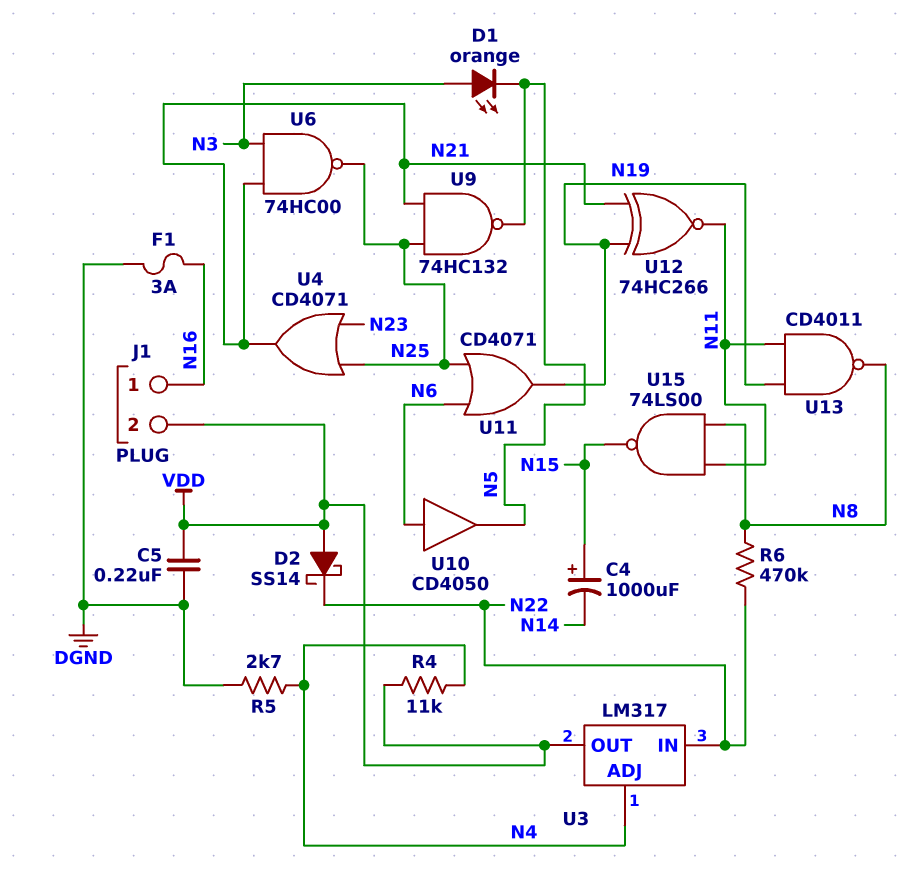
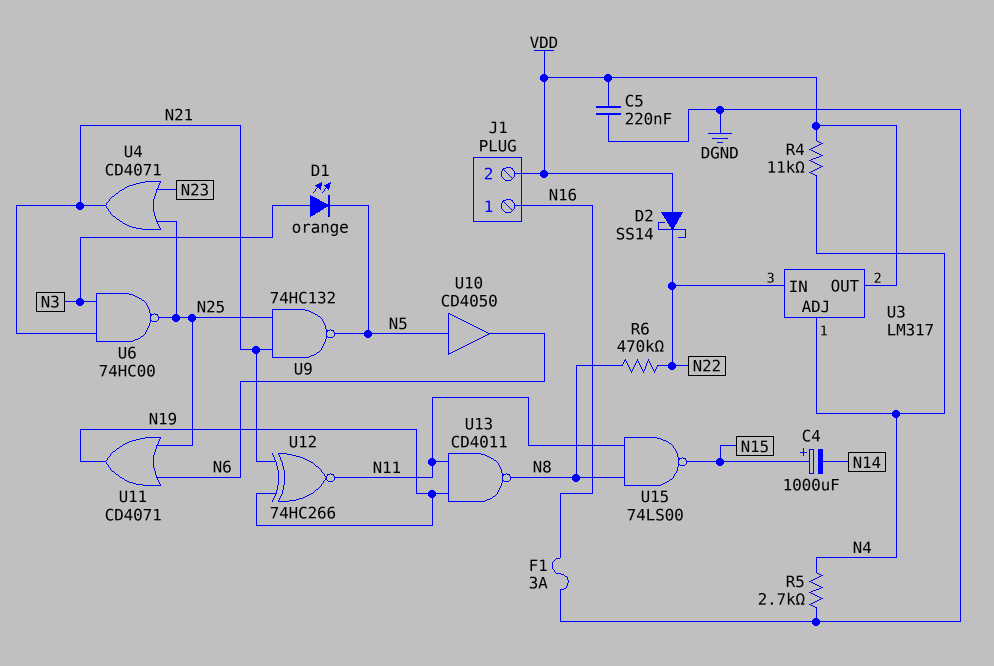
U10: buffer CD4050 (in N6, out N5) -> buffer CD4050 (in N5, out N6)

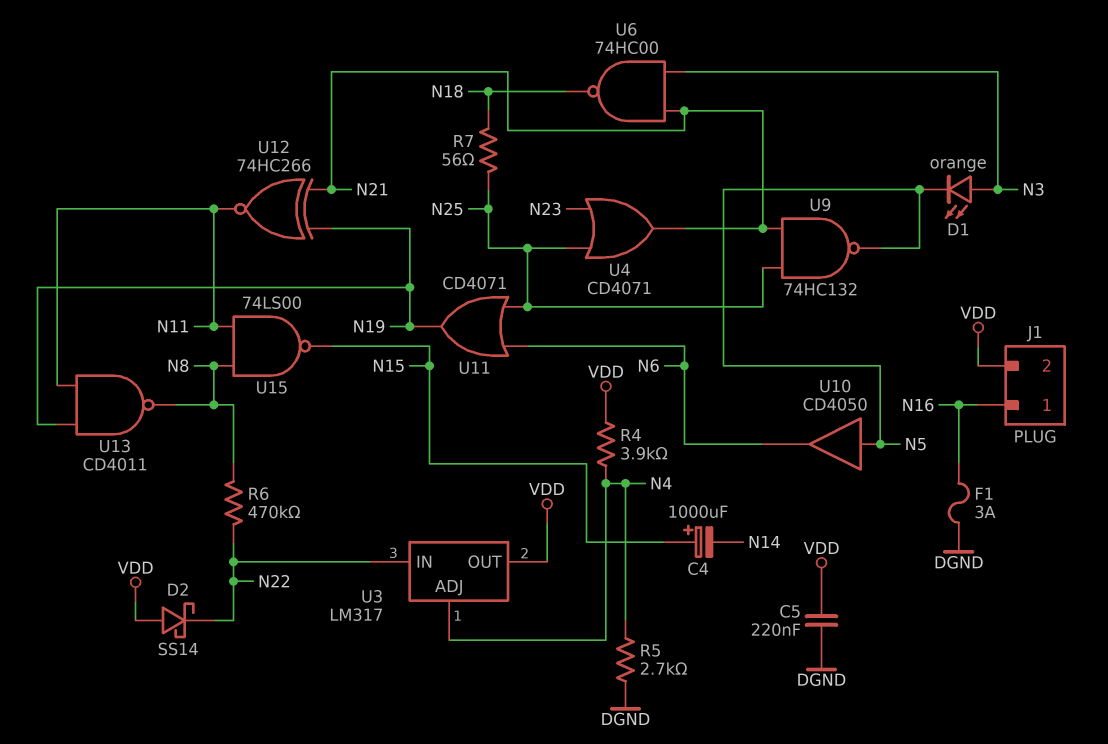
R4: 11k (N4, VDD) -> 3.9k (N4, VDD)
R7: none -> 56 (N18, N25)
U6: NAND 74HC00 (in N3, in N21, out N25) -> NAND 74HC00 (in N3, in N21, out N18)

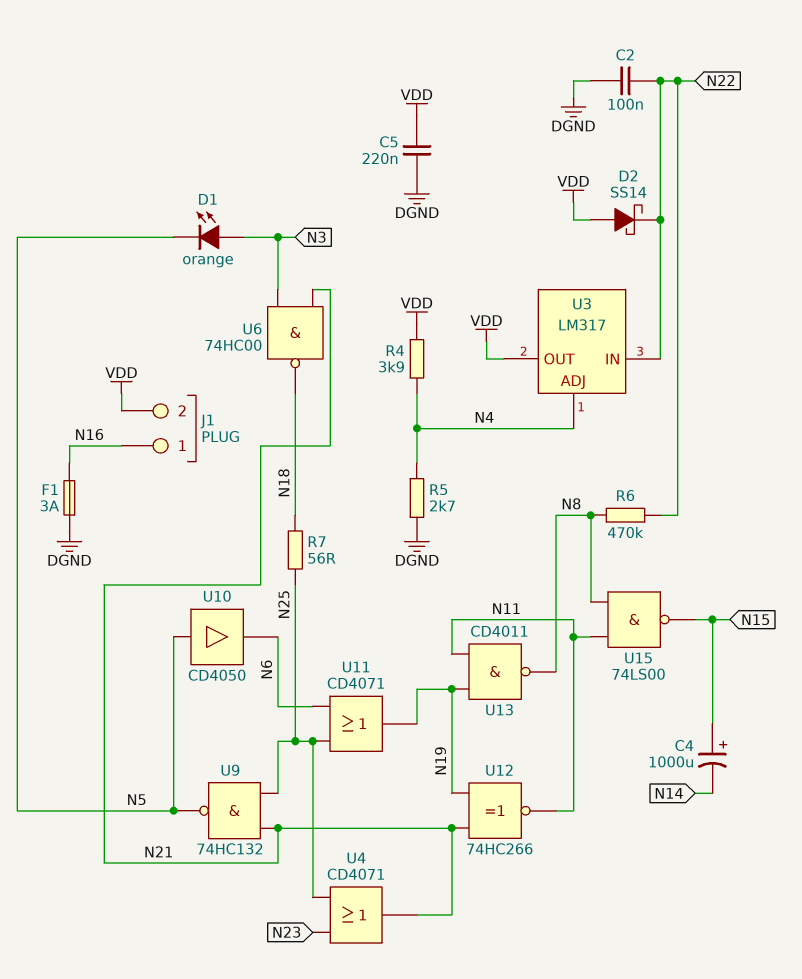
C2: none -> 100nF (DGND, N22)

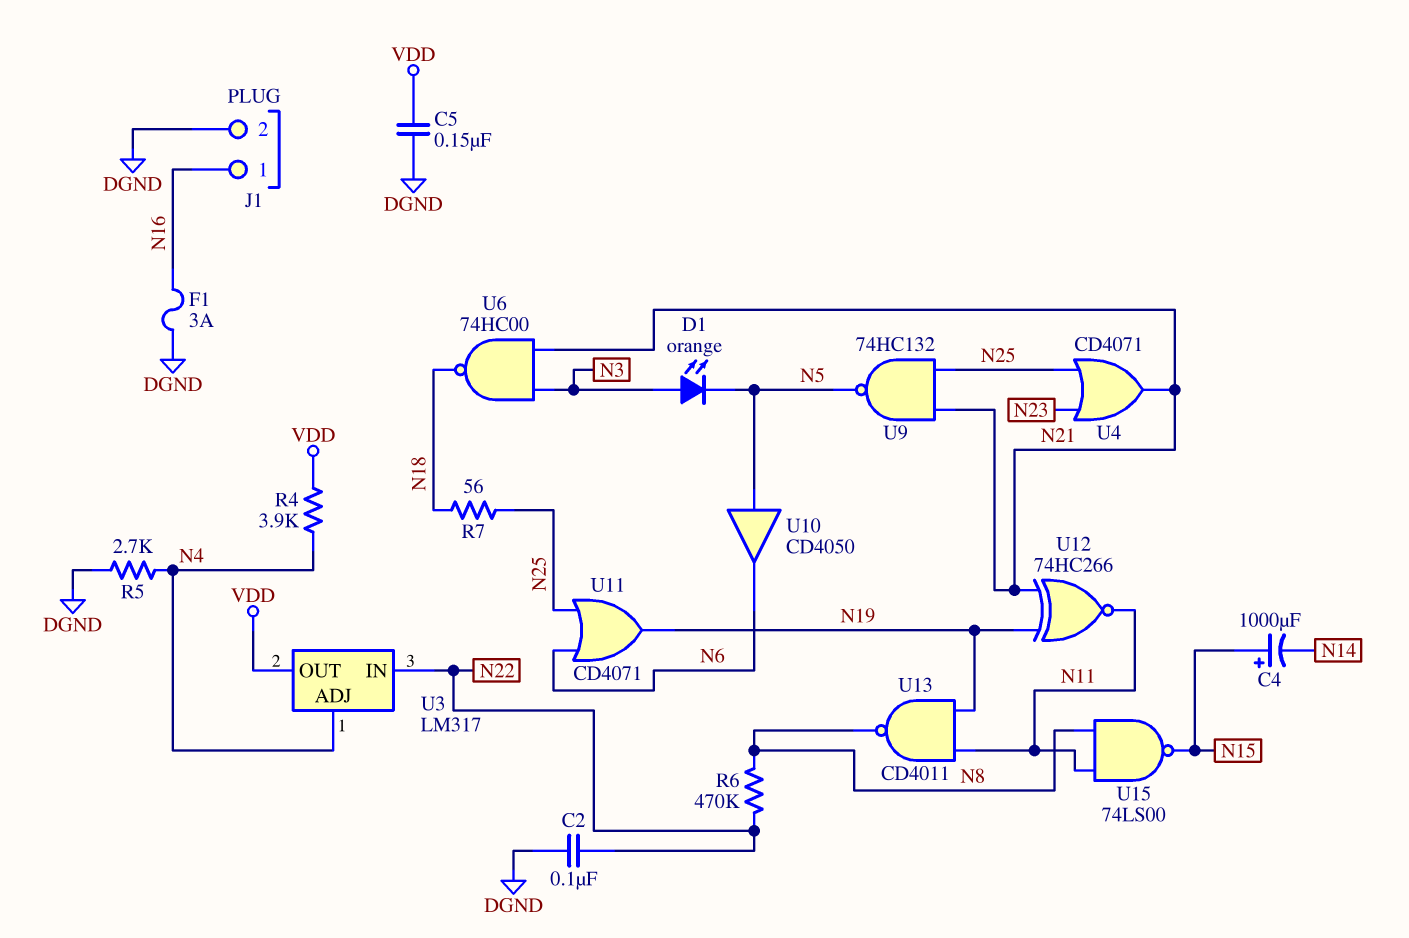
C5: 220nF (DGND, VDD) -> 150nF (DGND, VDD)
D2: schottky SS14 (A VDD, K N22) -> none
J1 pin 2: VDD -> DGND

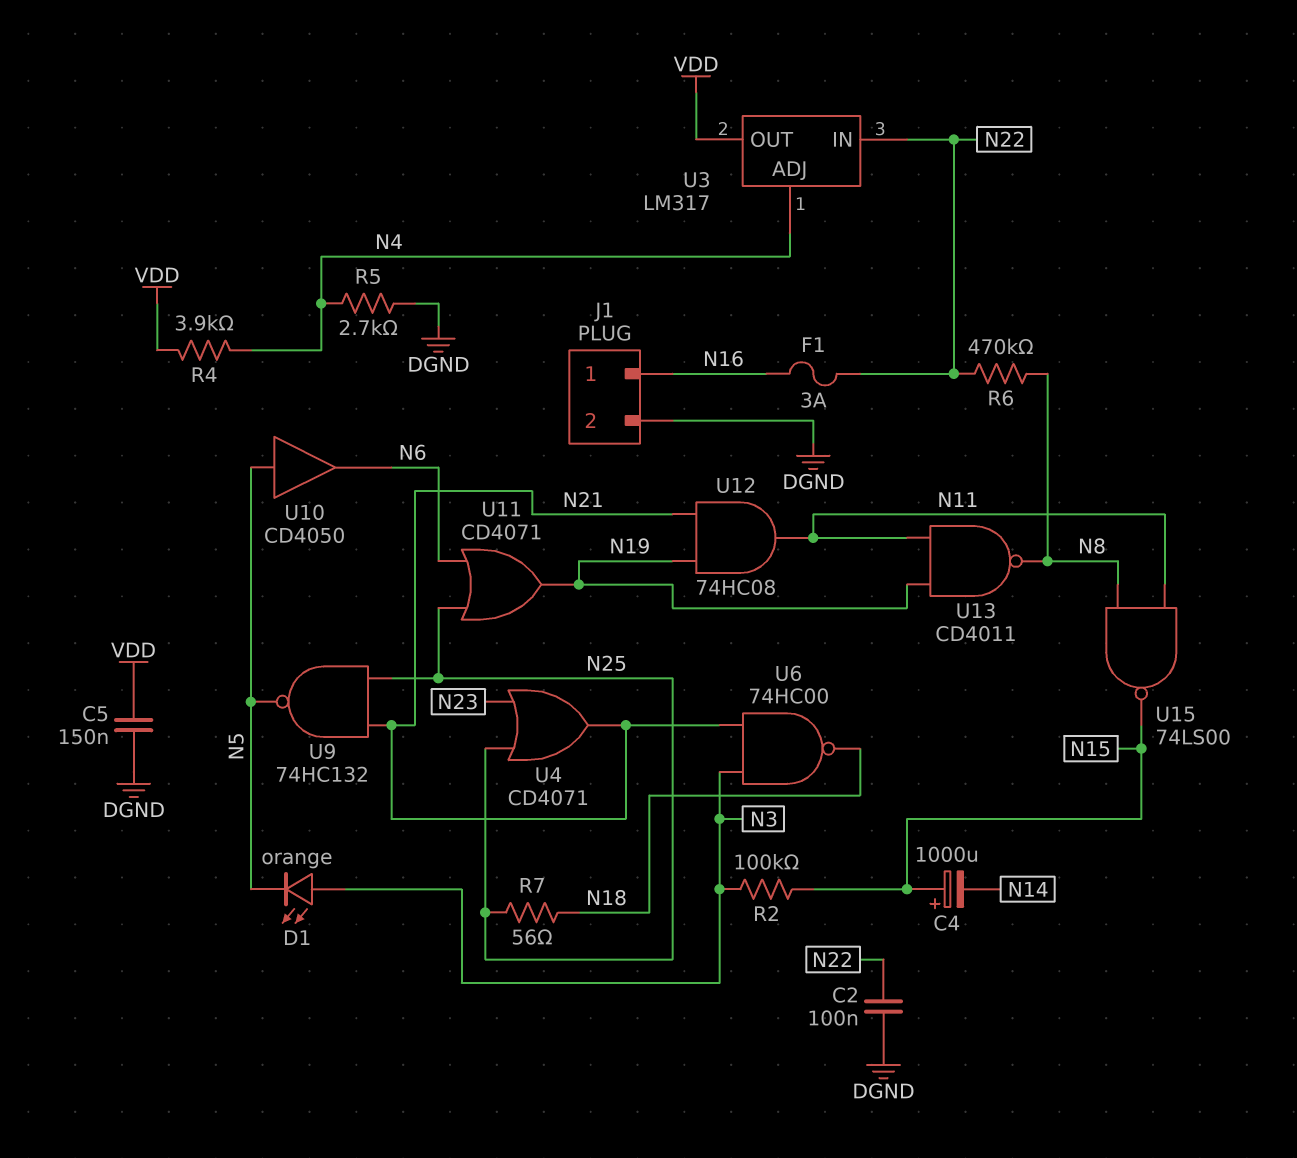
F1: 3A (DGND, N16) -> 3A (N16, N22)
R2: none -> 100k (N3, N15)
U12: XNOR 74HC266 (in N19, in N21, out N11) -> AND 74HC08 (in N19, in N21, out N11)

